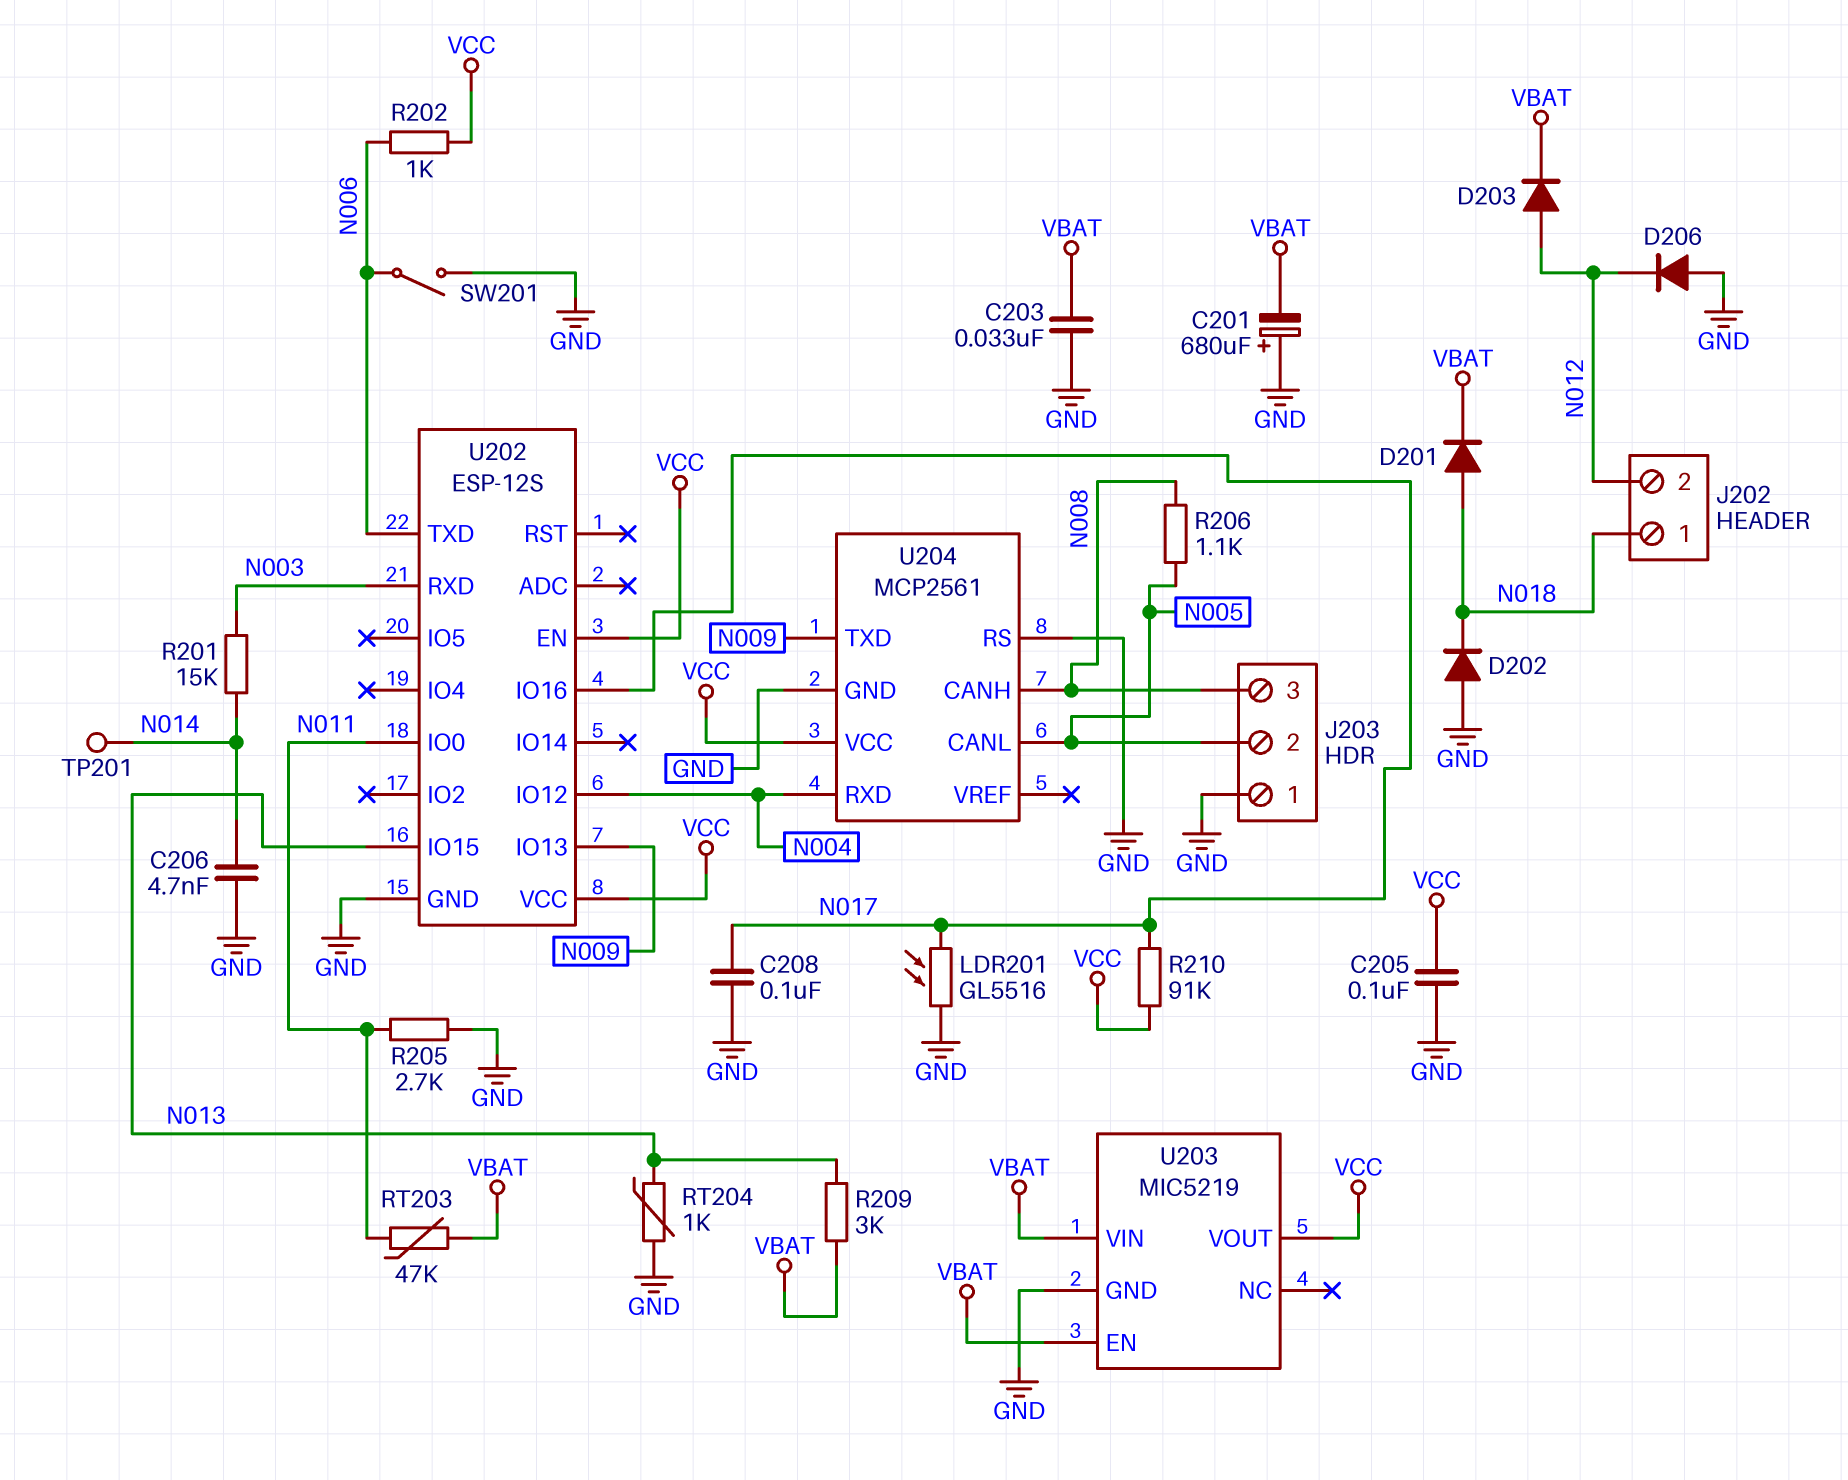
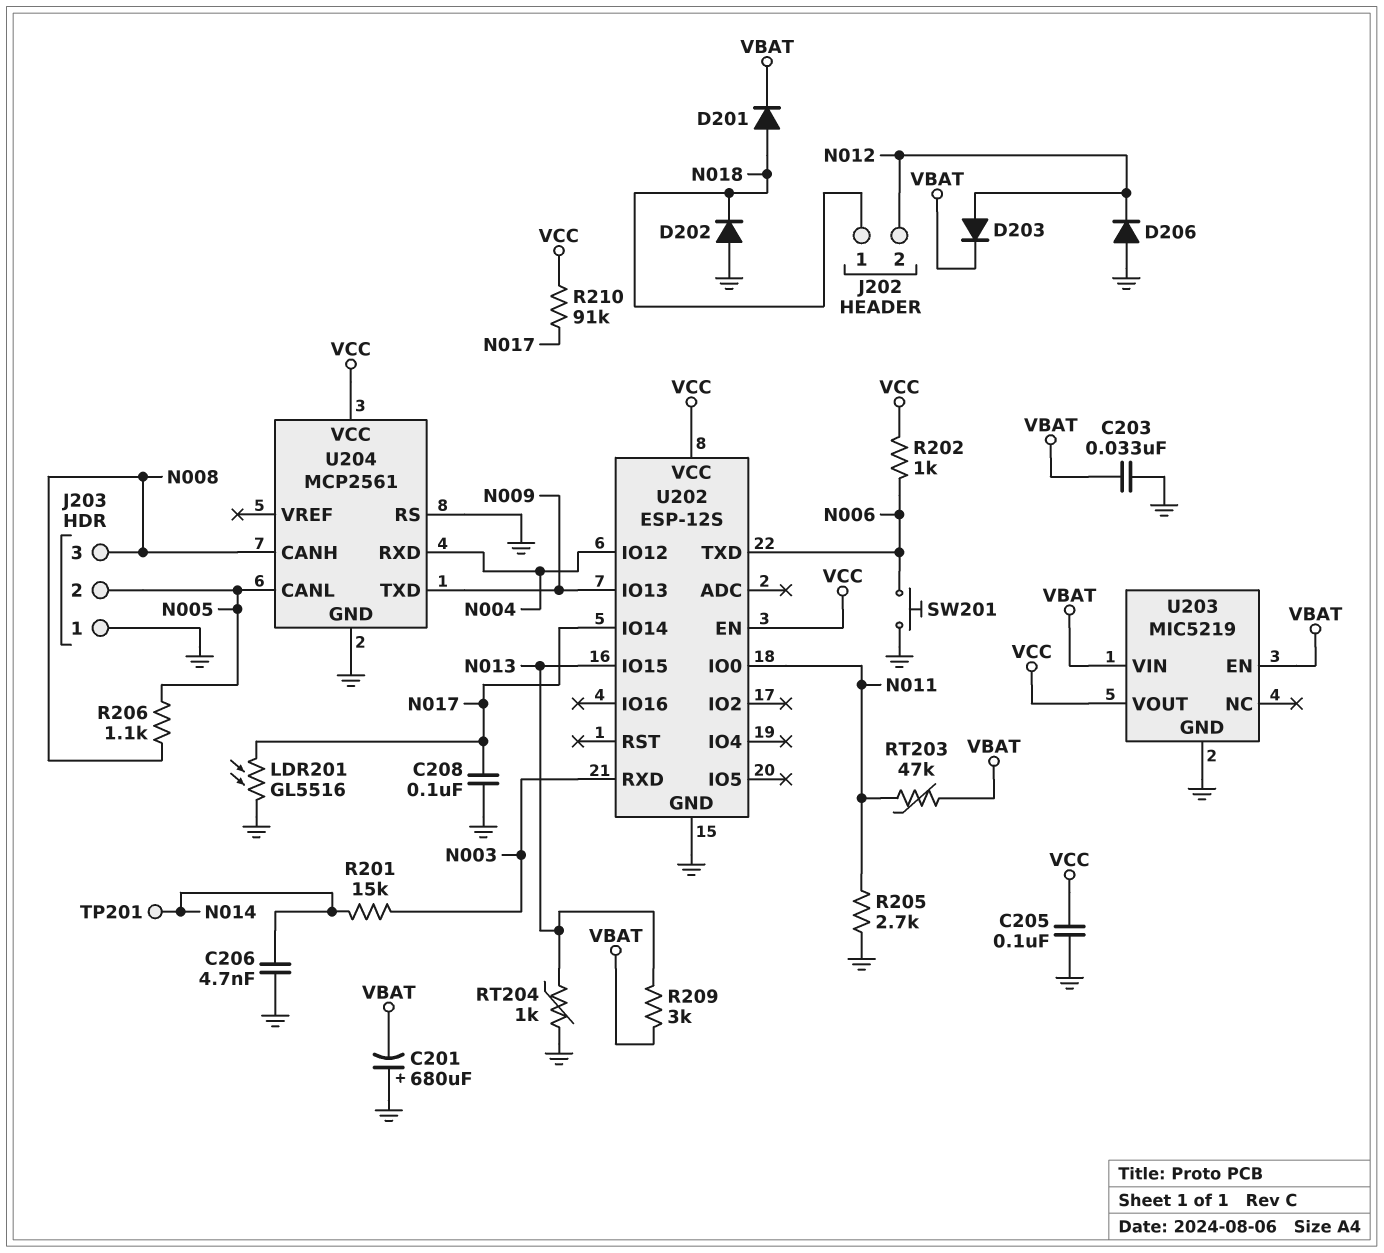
SW201: switch (GND, N006) -> button (GND, N006)
U202 pin IO14: none -> N017
U202 pin IO16: N017 -> none

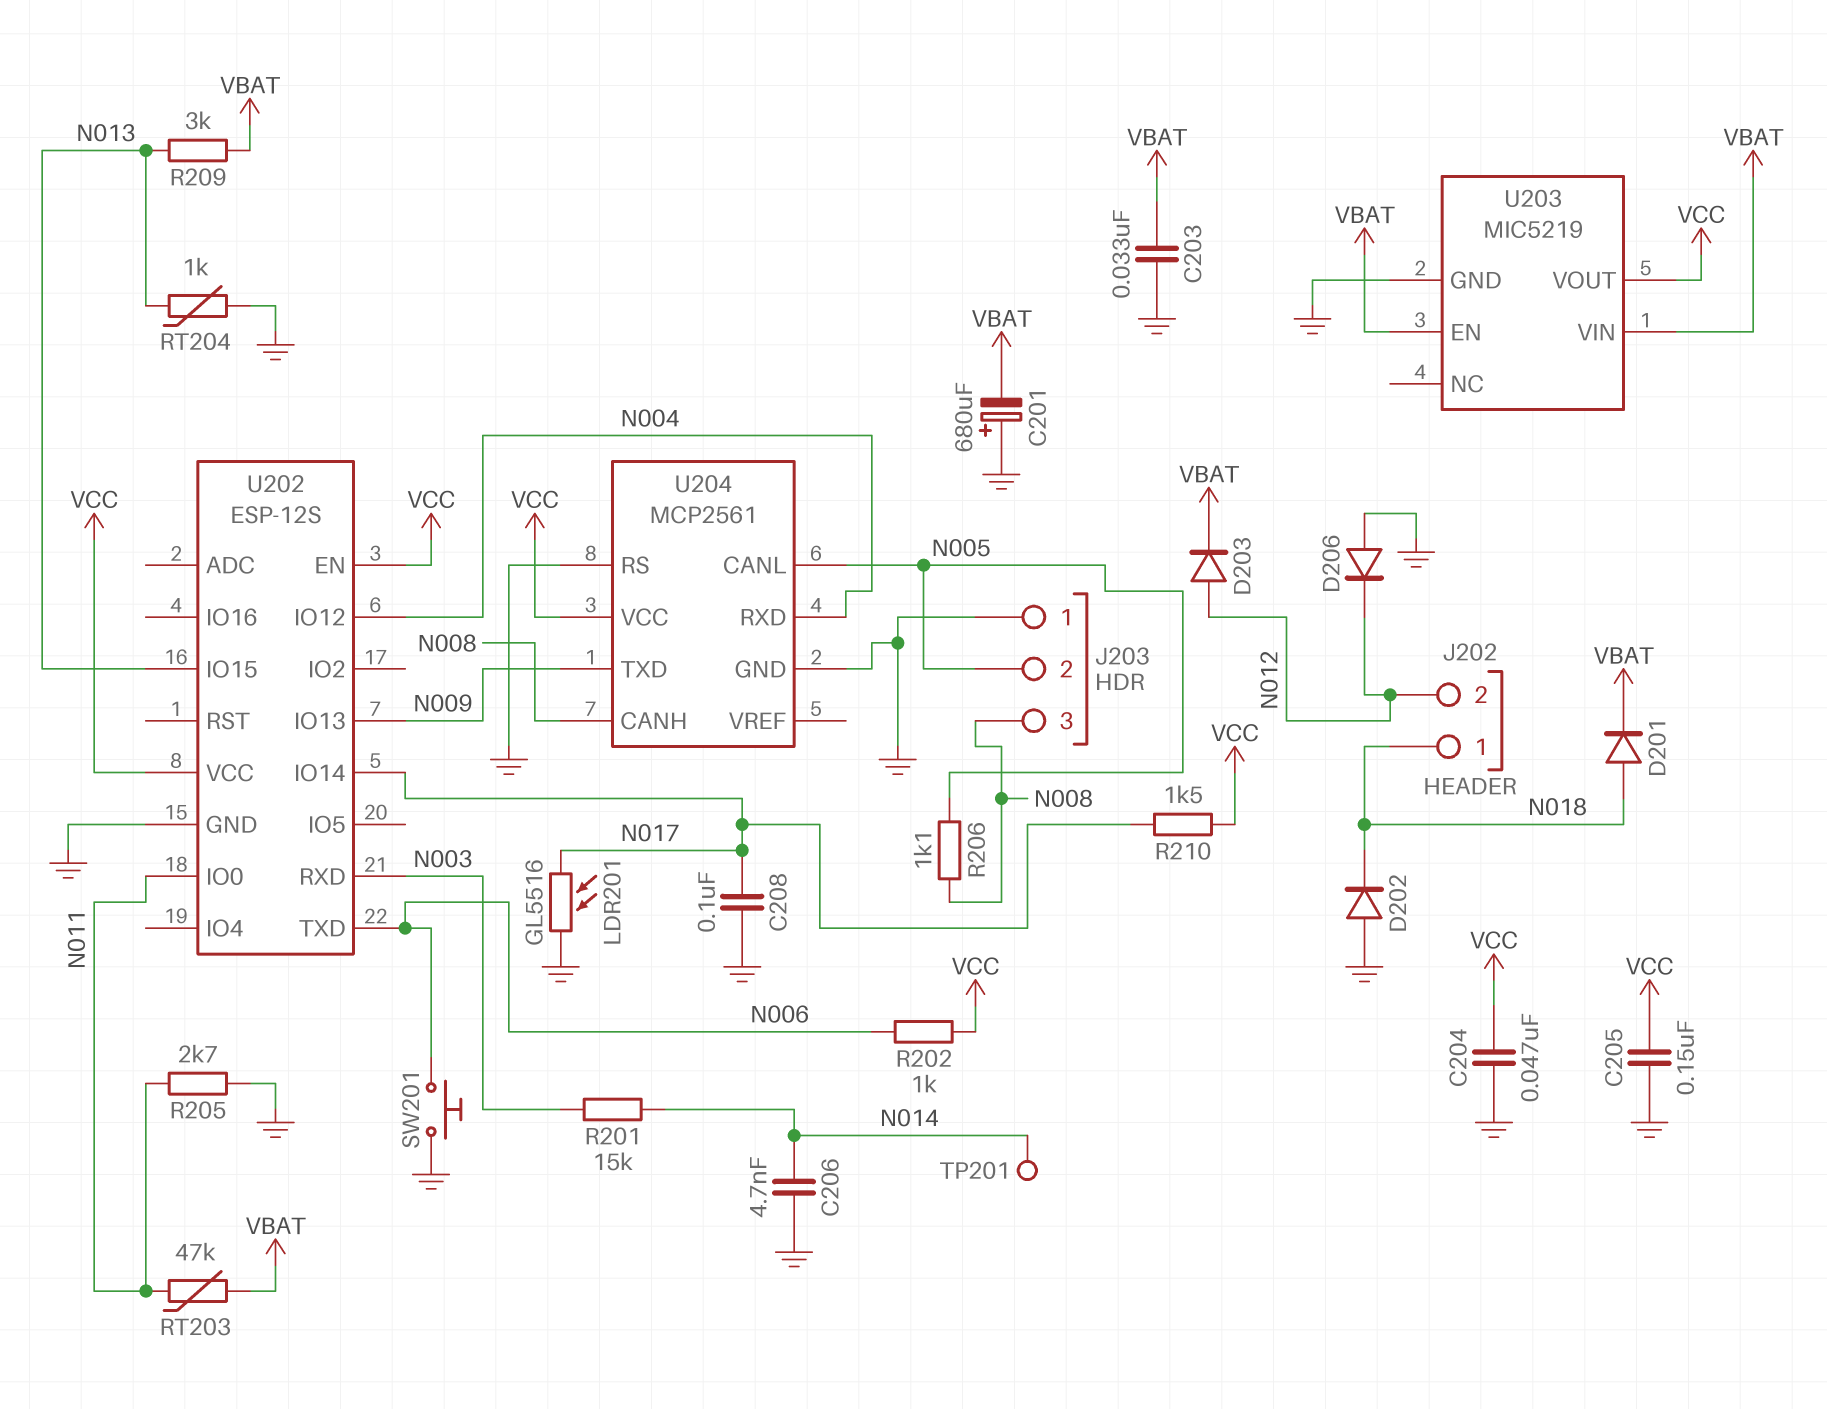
C204: none -> 47nF (GND, VCC)
C205: 100nF (GND, VCC) -> 150nF (GND, VCC)
R210: 91k (N017, VCC) -> 1.5k (N017, VCC)

